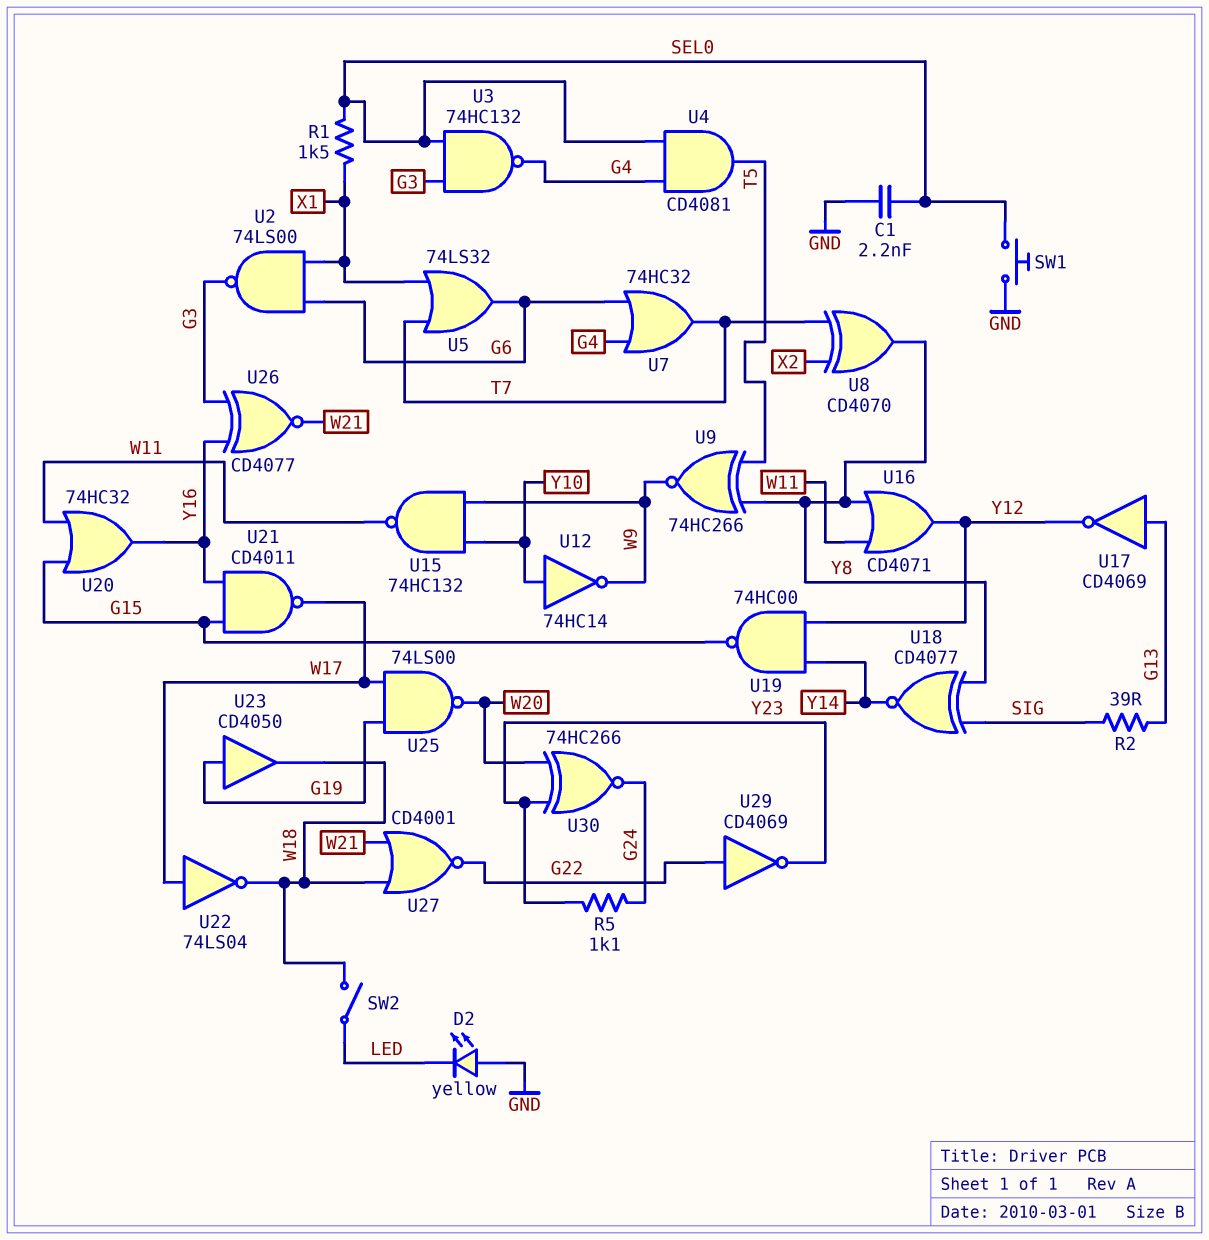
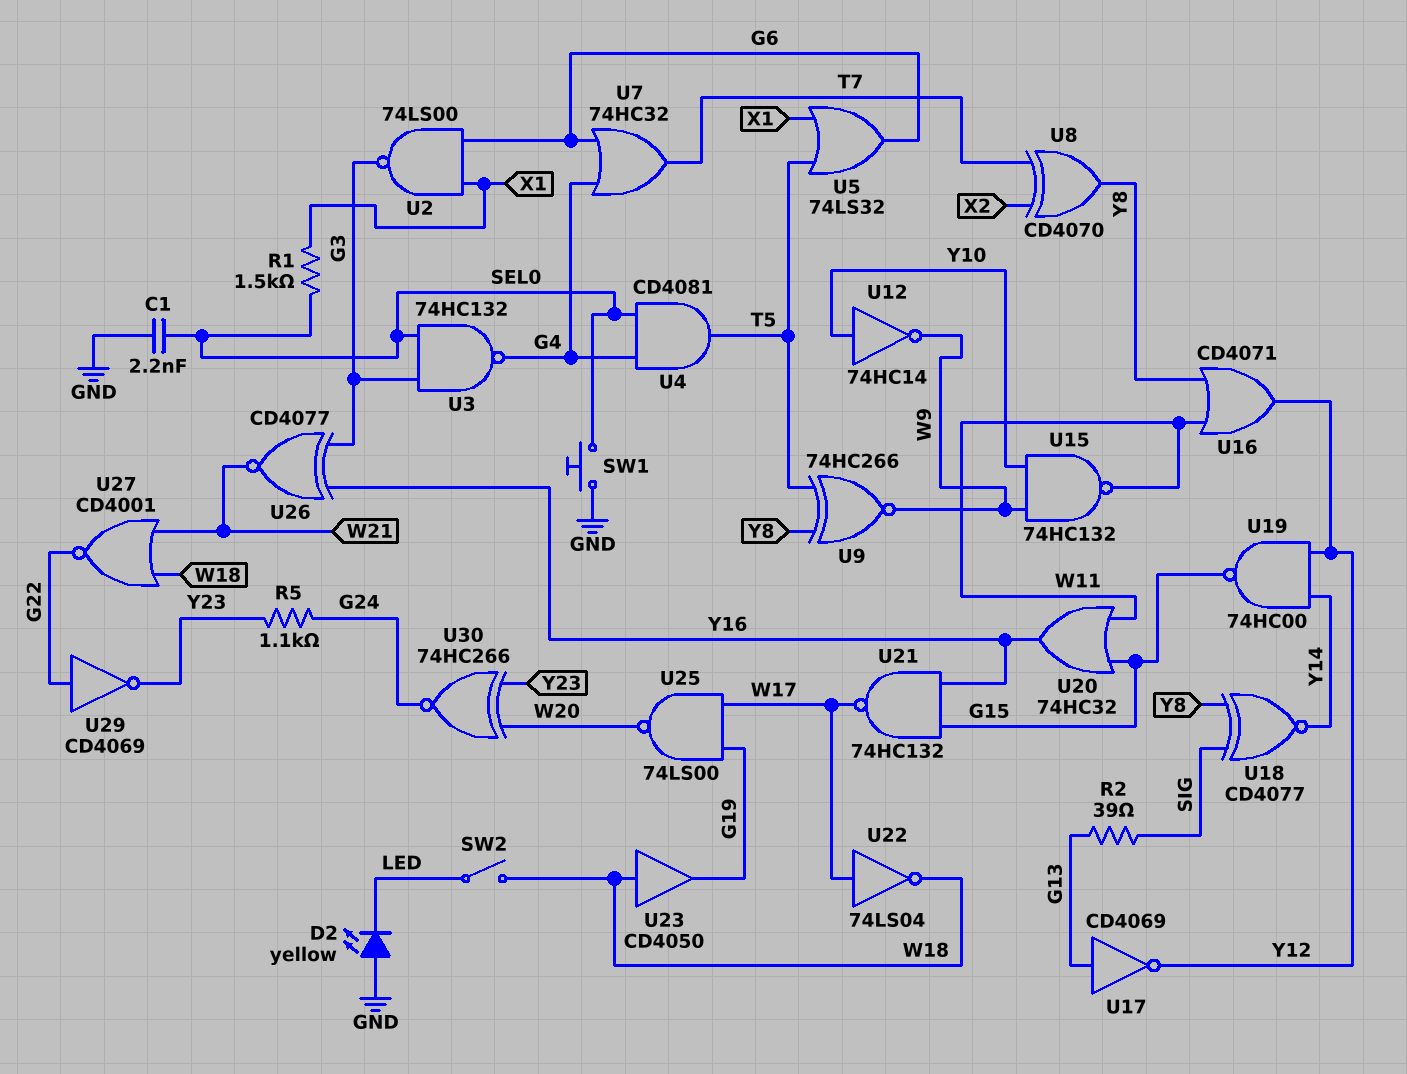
U5: OR 74LS32 (in T7, in X1, out G6) -> OR 74LS32 (in T5, in X1, out G6)
U21: NAND CD4011 (in G15, in Y16, out W17) -> NAND 74HC132 (in G15, in Y16, out W17)
U23: buffer CD4050 (in G19, out W18) -> buffer CD4050 (in W18, out G19)

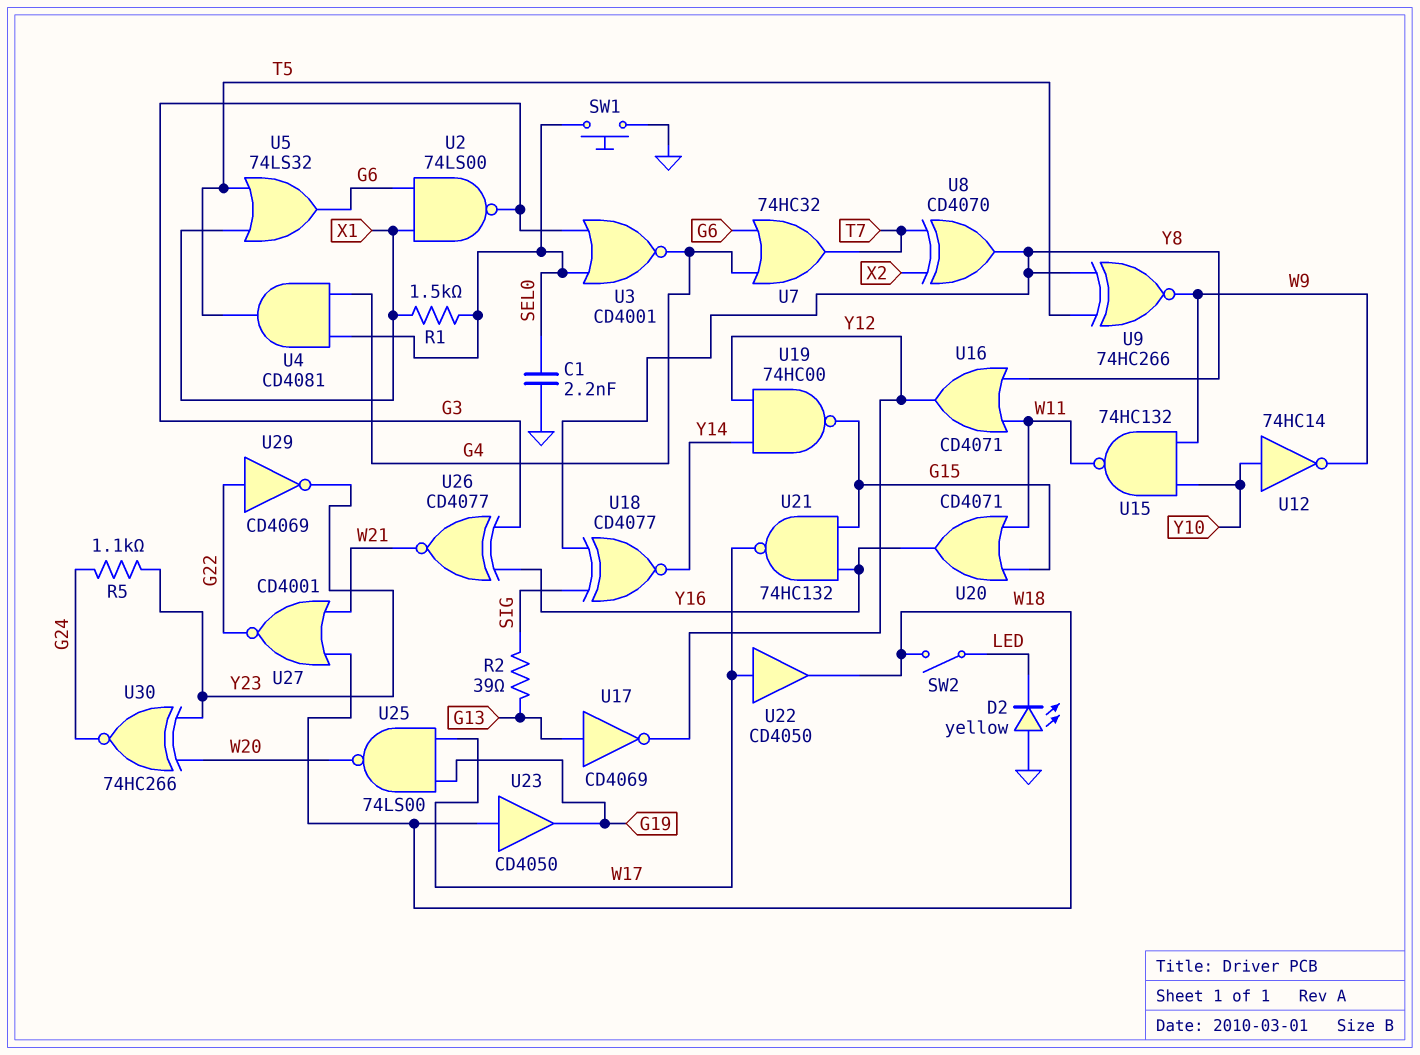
U3: NAND 74HC132 (in G3, in SEL0, out G4) -> NOR CD4001 (in G3, in SEL0, out G4)
U20: OR 74HC32 (in G15, in W11, out Y16) -> OR CD4071 (in G15, in W11, out Y16)
U22: NOT 74LS04 (in W17, out W18) -> buffer CD4050 (in W17, out W18)

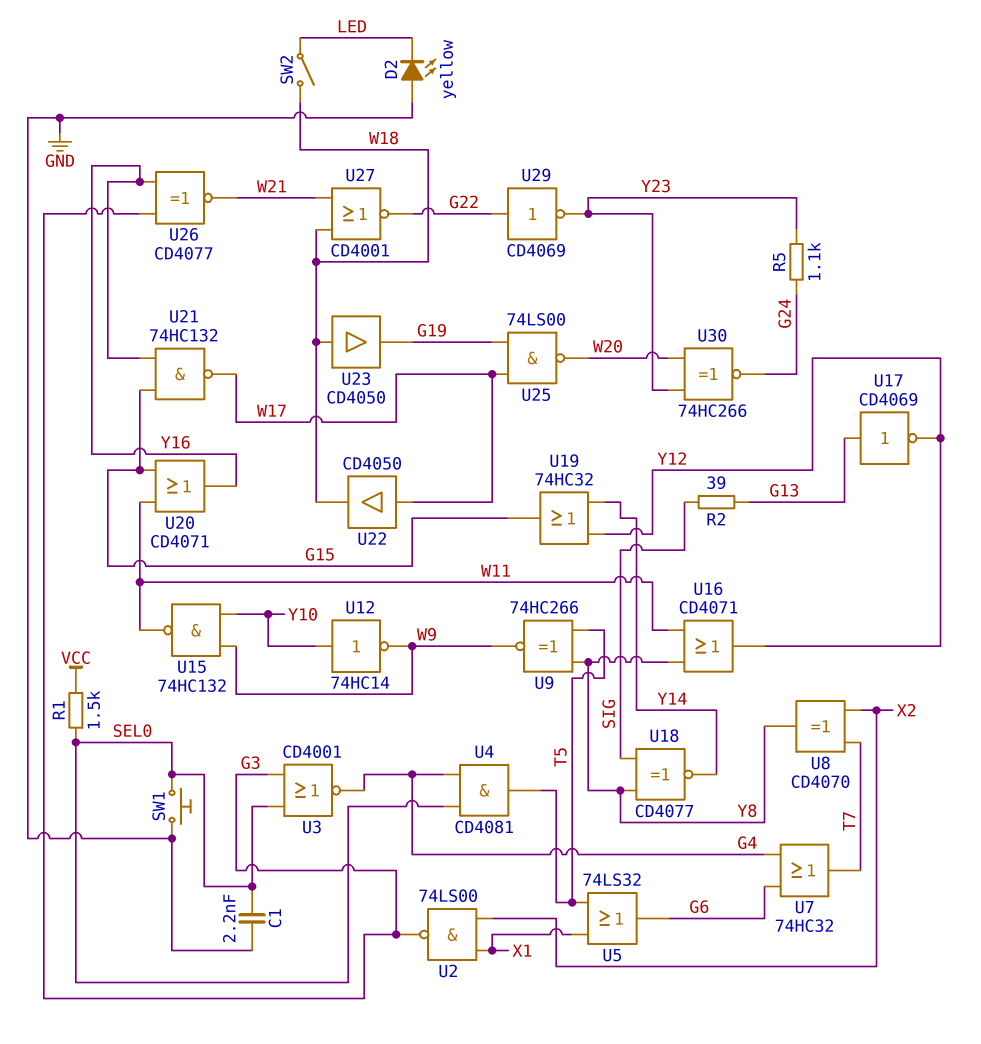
R1: 1.5k (SEL0, X1) -> 1.5k (SEL0, VCC)
U2: NAND 74LS00 (in G6, in X1, out G3) -> NAND 74LS00 (in X1, in X2, out G3)
U19: NAND 74HC00 (in Y12, in Y14, out G15) -> OR 74HC32 (in Y12, in Y14, out G15)

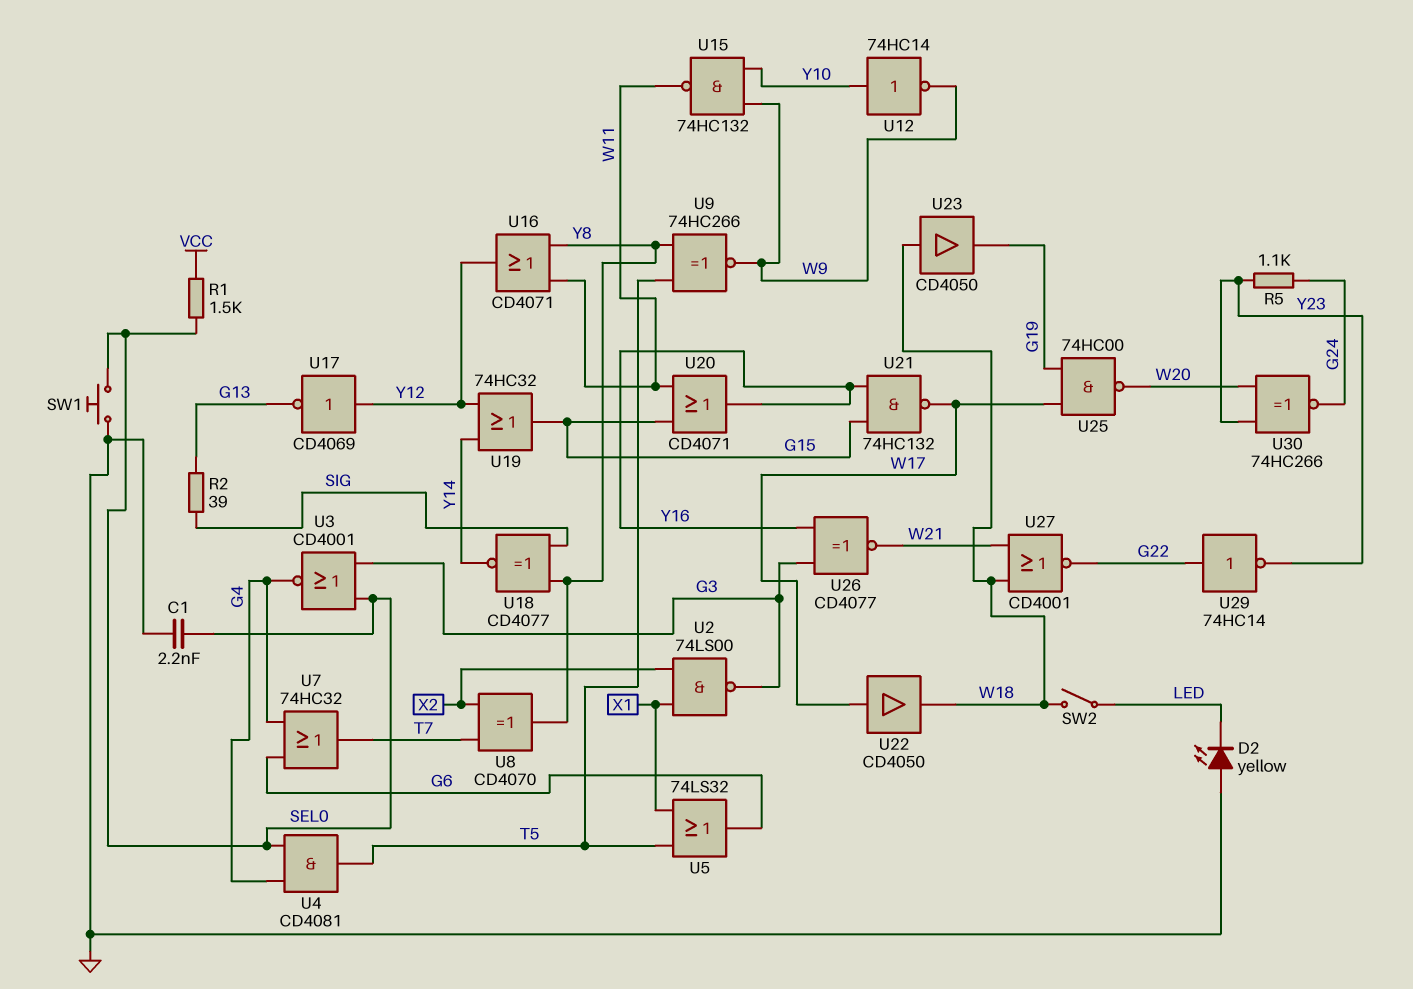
U17: NOT CD4069 (in G13, out Y12) -> NOT CD4069 (in Y12, out G13)
U25: NAND 74LS00 (in G19, in W17, out W20) -> NAND 74HC00 (in G19, in W17, out W20)
U29: NOT CD4069 (in G22, out Y23) -> NOT 74HC14 (in G22, out Y23)

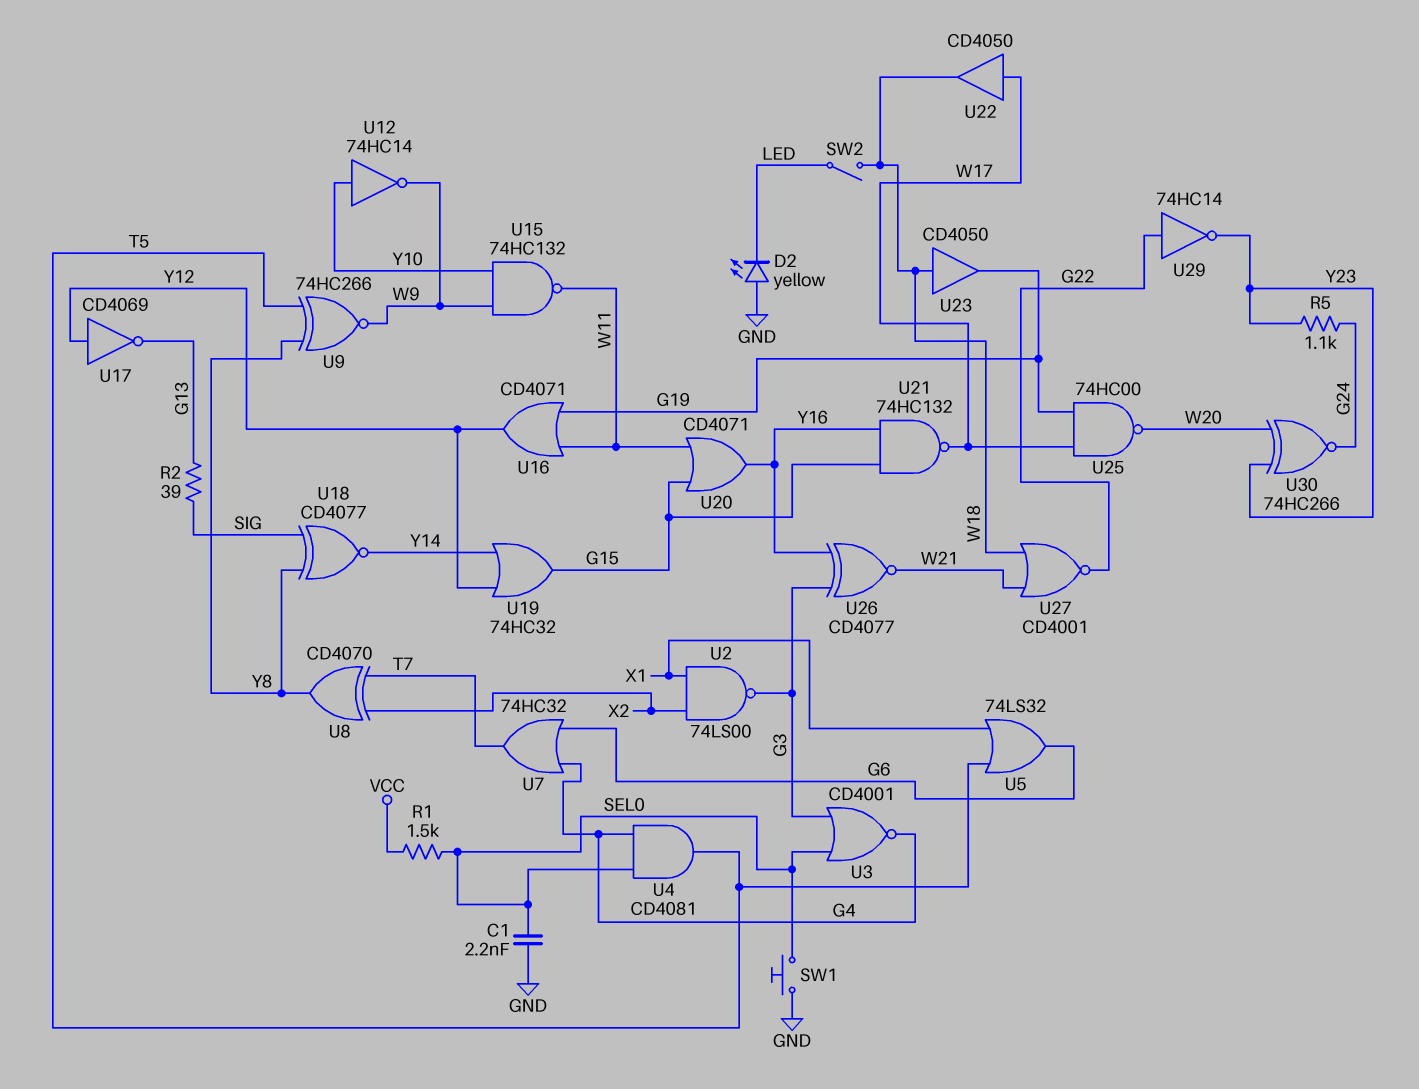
U16: OR CD4071 (in W11, in Y8, out Y12) -> OR CD4071 (in G19, in W11, out Y12)

